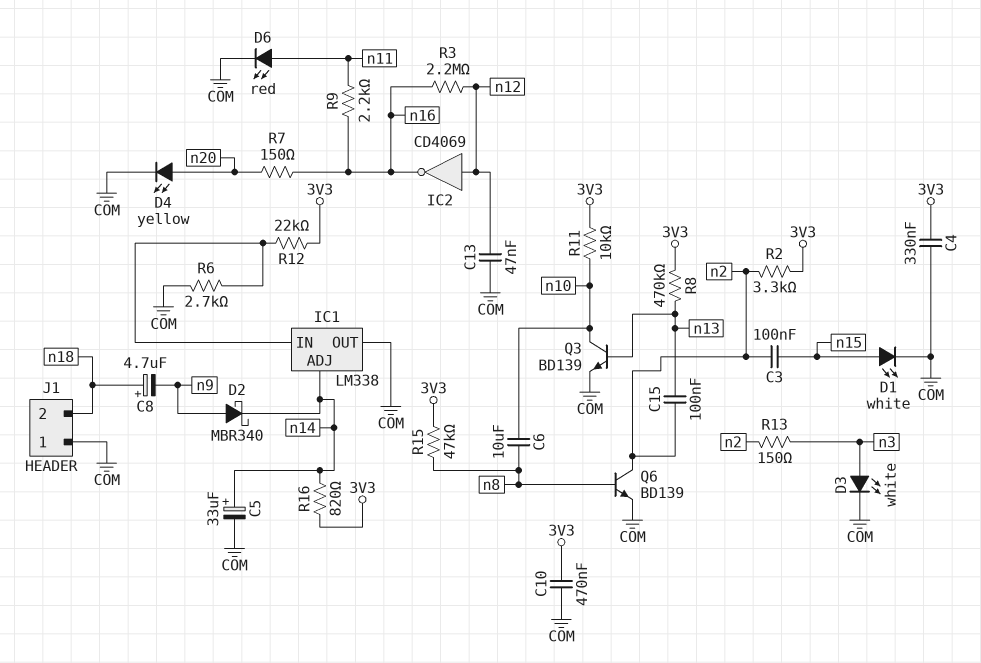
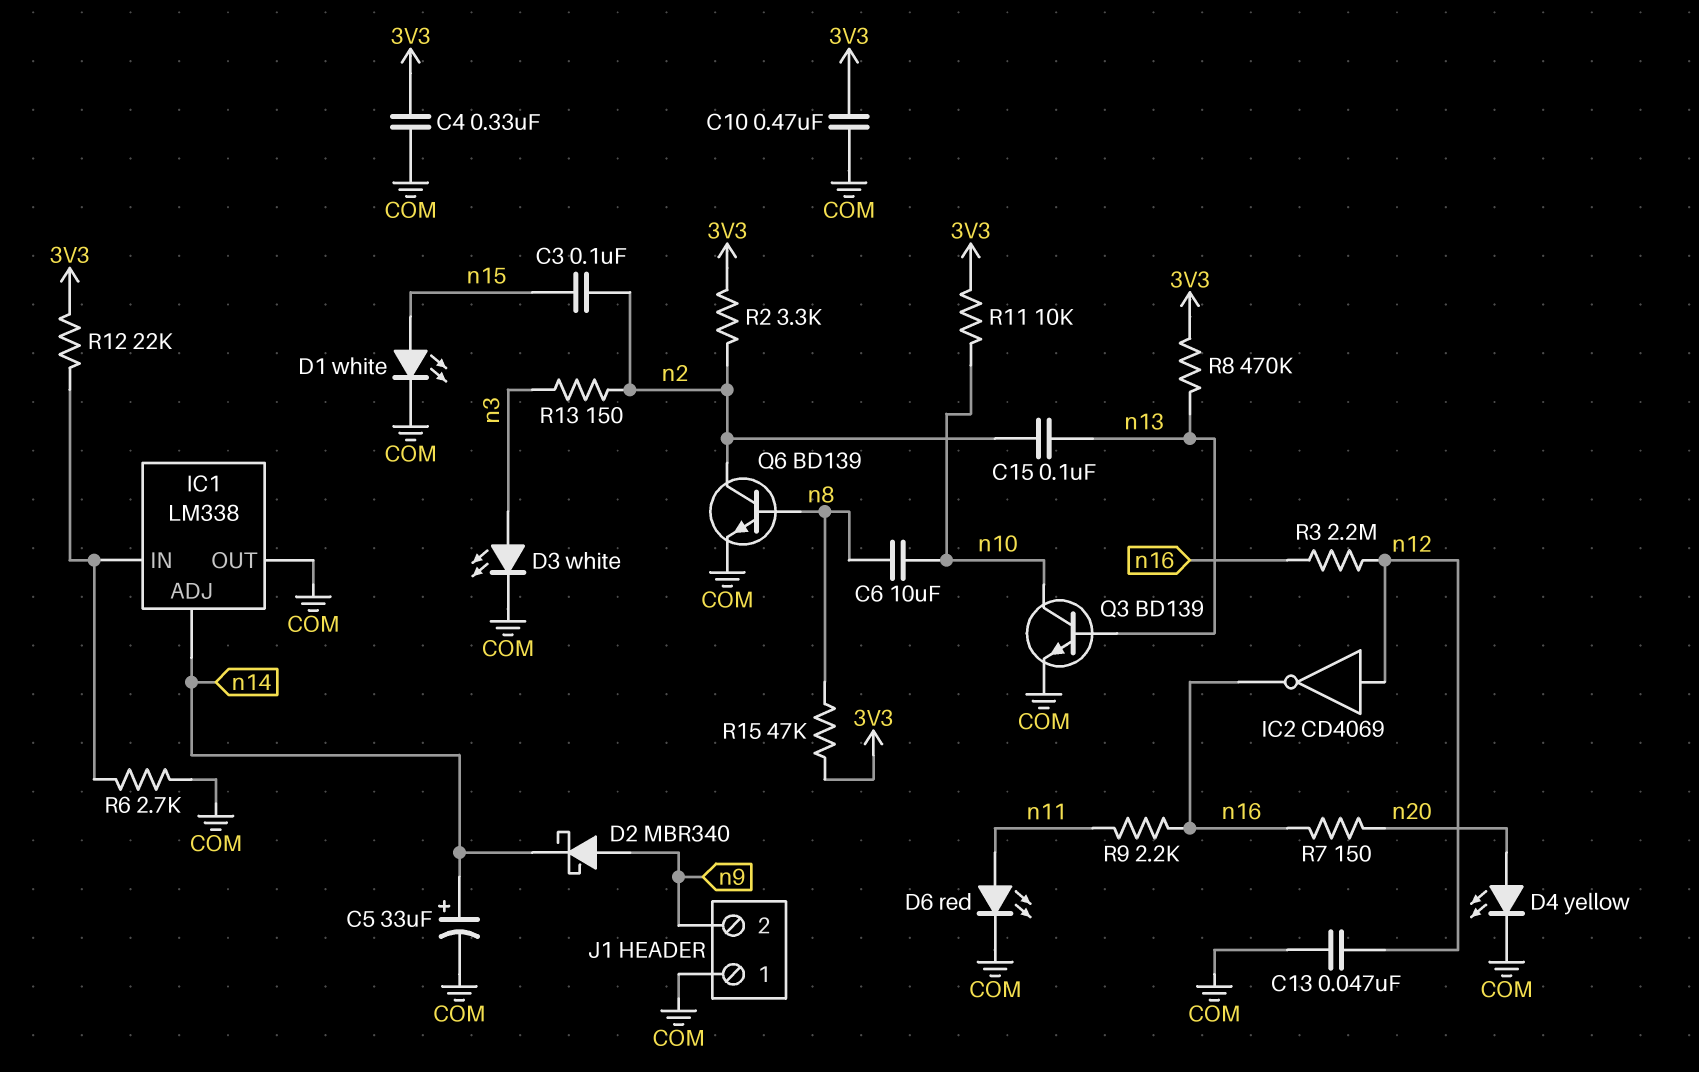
C8: 4.7uF (plus n18, minus n9) -> none
J1 pin 2: n18 -> n9
R16: 820 (3V3, n14) -> none

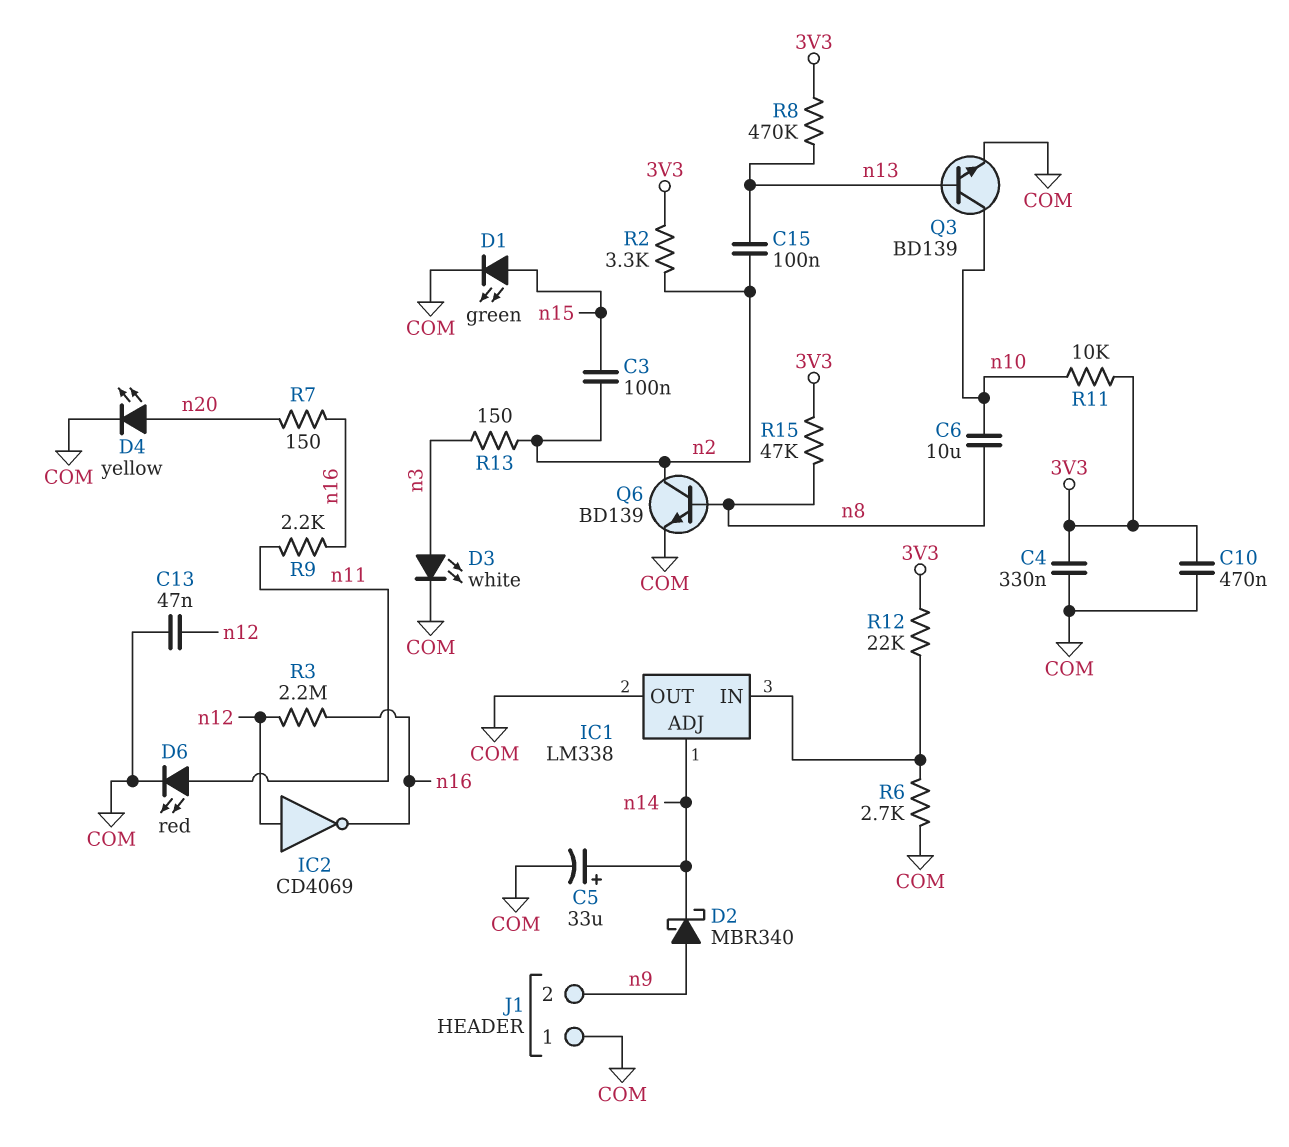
D1: LED white (A n15, K COM) -> LED green (A n15, K COM)

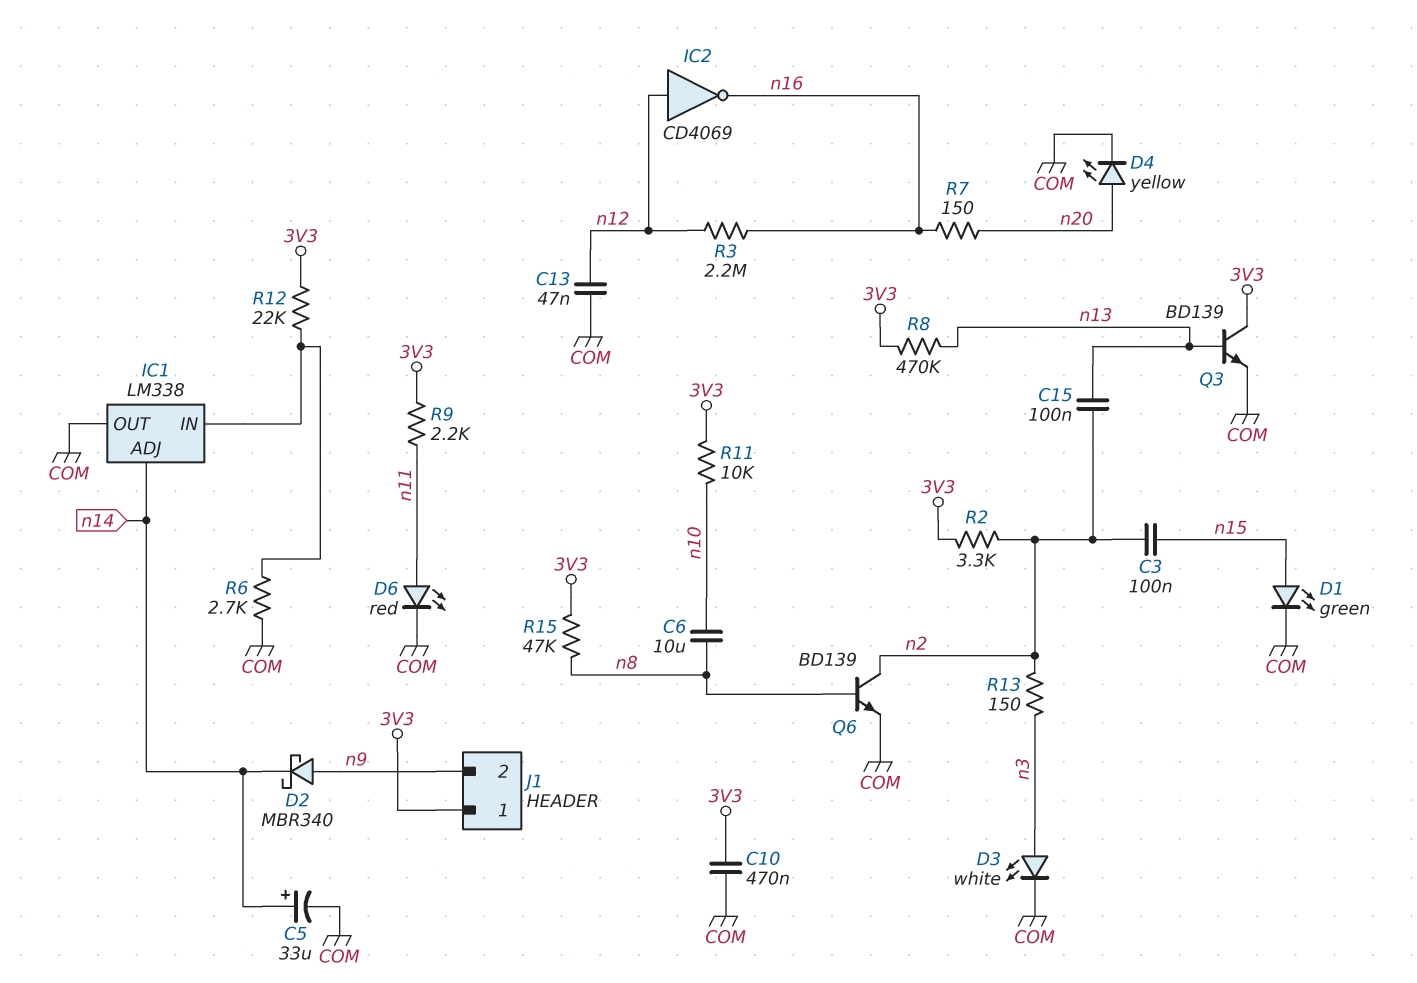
C4: 330nF (3V3, COM) -> none
J1 pin 1: COM -> 3V3
Q3: NPN BD139 (B n13, C n10, E COM) -> NPN BD139 (B n13, C 3V3, E COM)
R9: 2.2k (n11, n16) -> 2.2k (3V3, n11)

